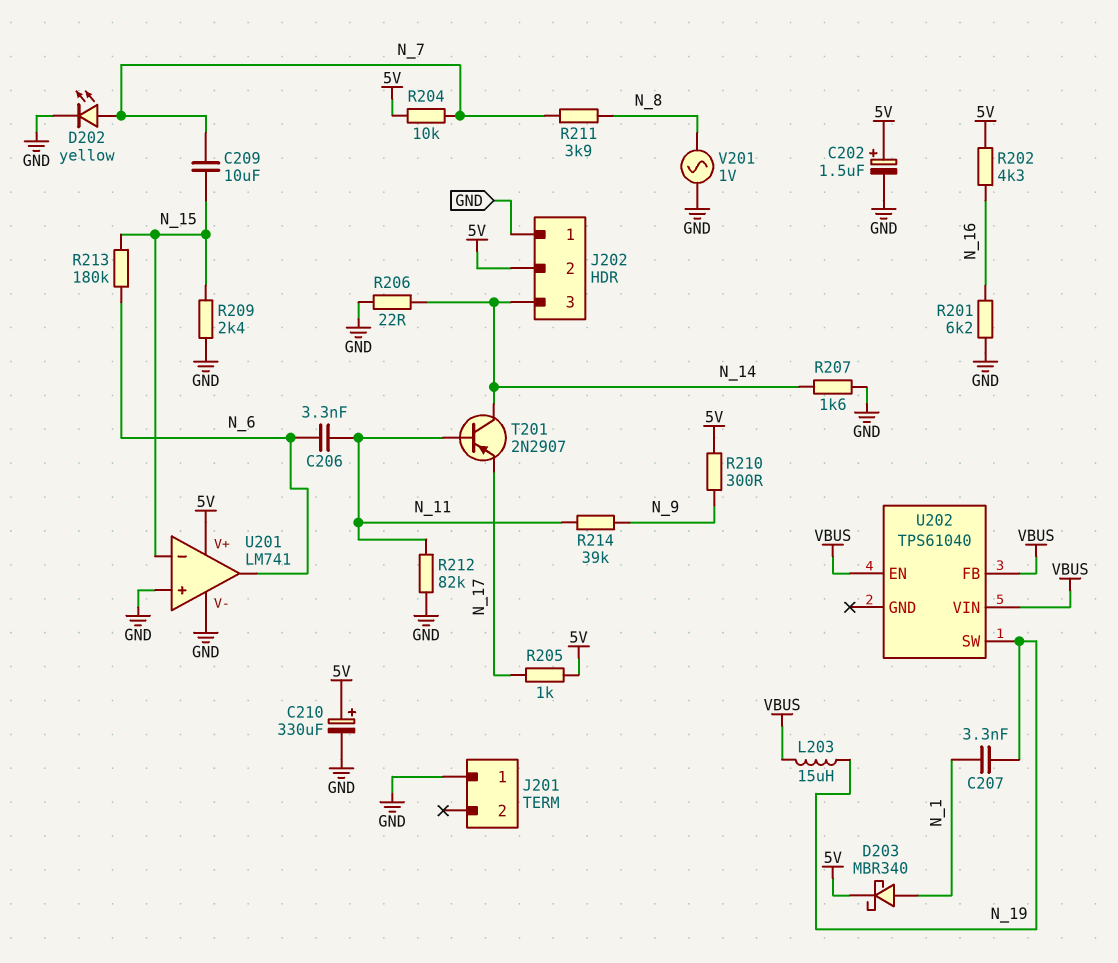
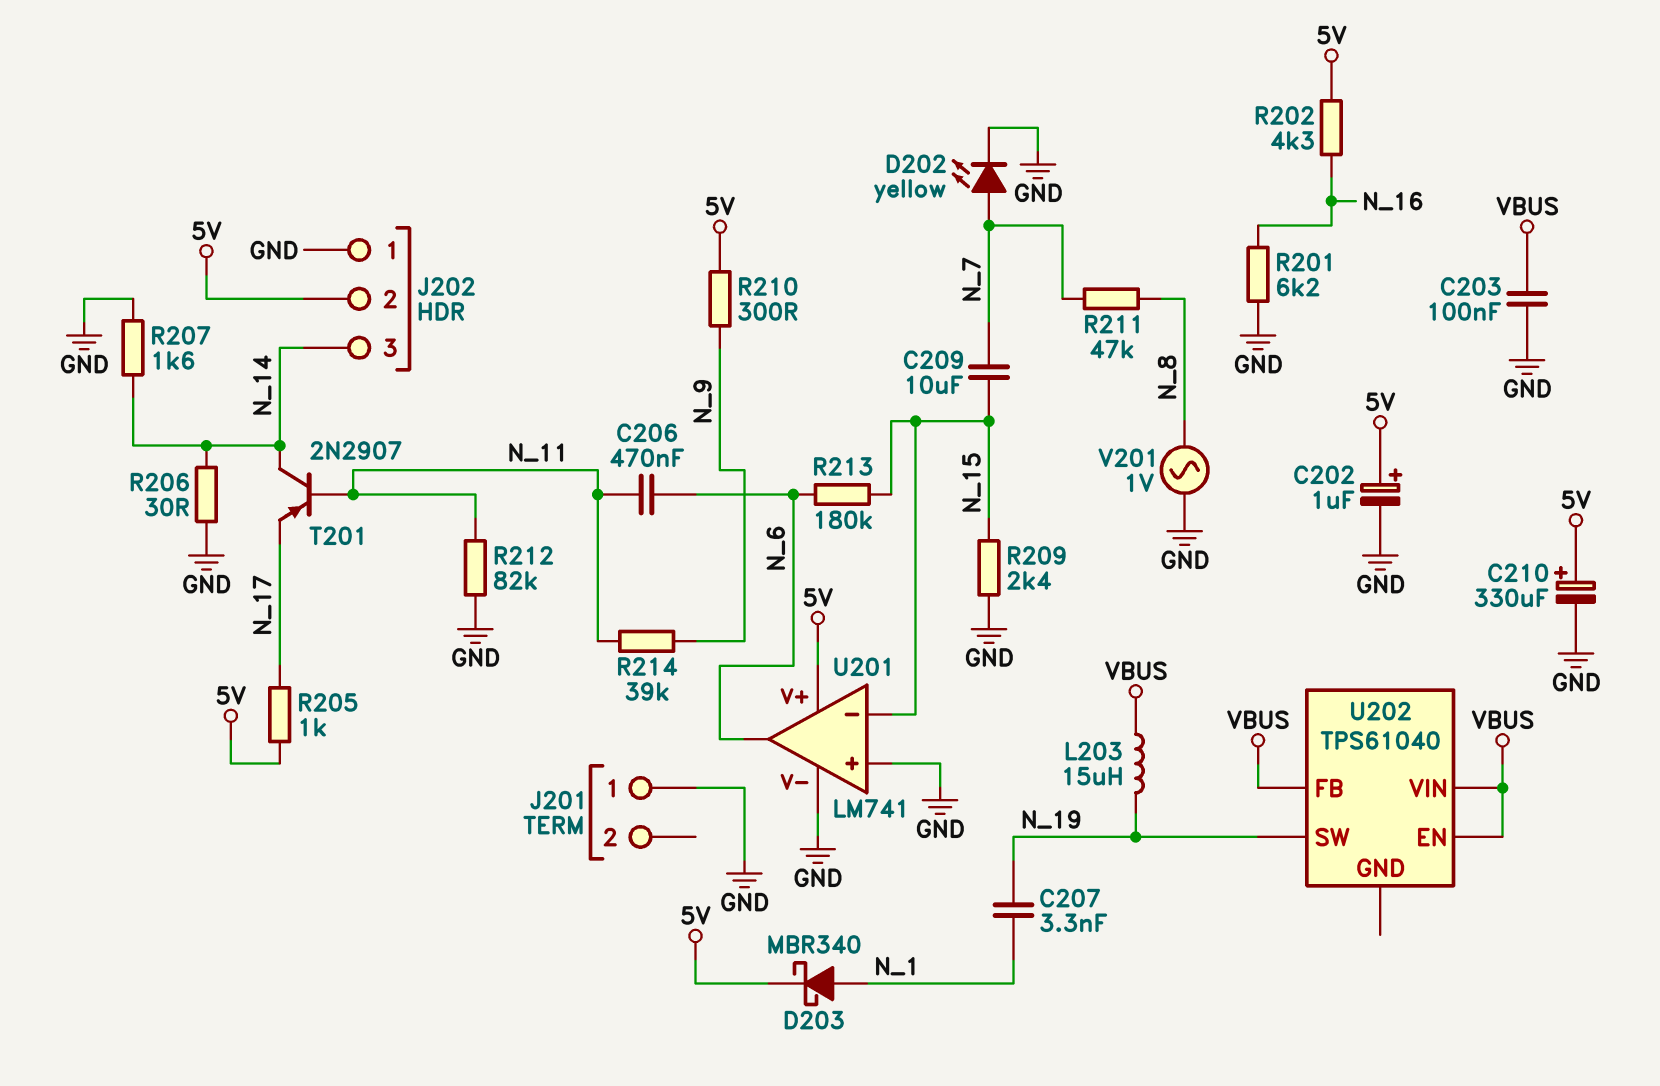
C202: 1.5uF (plus 5V, minus GND) -> 1uF (plus 5V, minus GND)
C203: none -> 100nF (GND, VBUS)
C206: 3.3nF (N_6, N_11) -> 470nF (N_6, N_11)
R204: 10k (5V, N_7) -> none
R206: 22 (GND, N_14) -> 30 (GND, N_14)
R211: 3.9k (N_7, N_8) -> 47k (N_7, N_8)

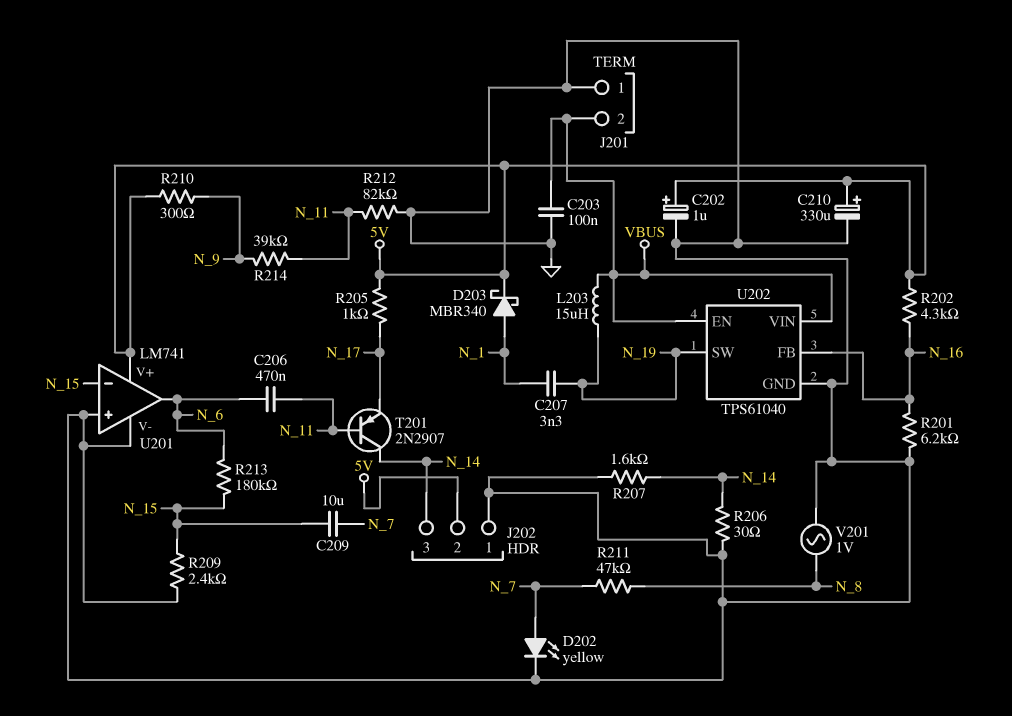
J201 pin 2: none -> VBUS
U202 pin FB: VBUS -> N_16
U202 pin GND: none -> GND

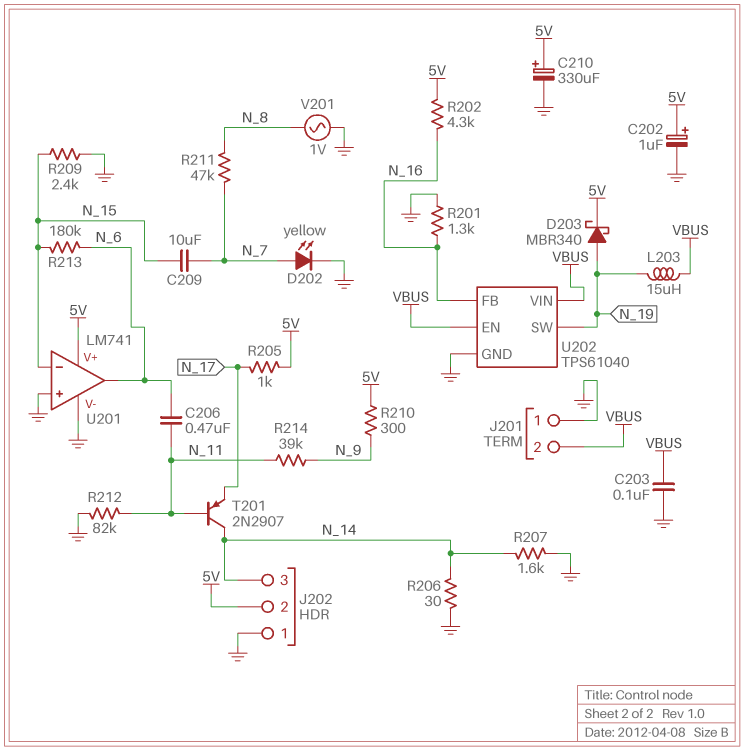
C207: 3.3nF (N_1, N_19) -> none
D203: schottky MBR340 (A N_1, K 5V) -> schottky MBR340 (A N_19, K 5V)
R201: 6.2k (GND, N_16) -> 1.3k (GND, N_16)

